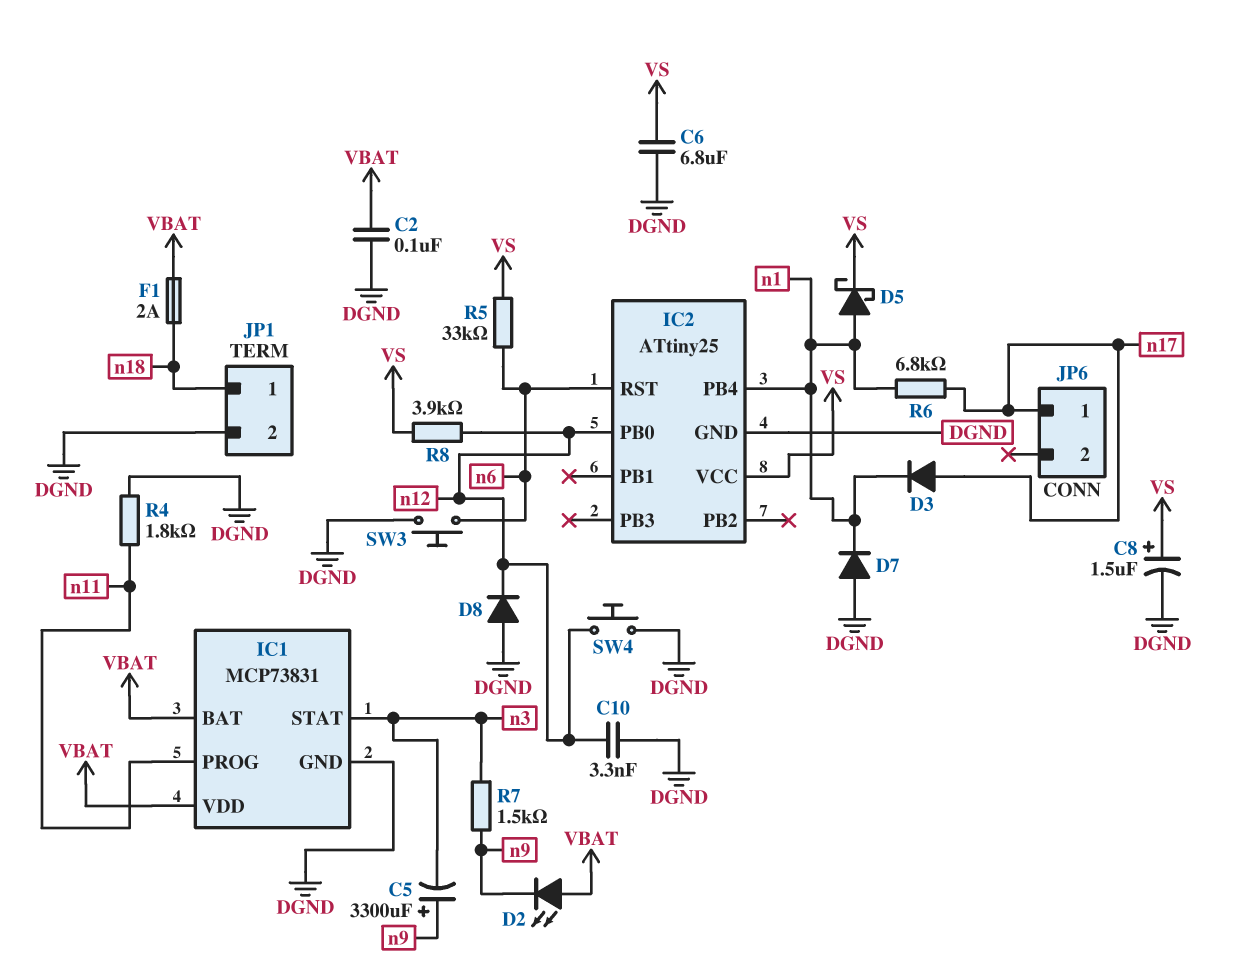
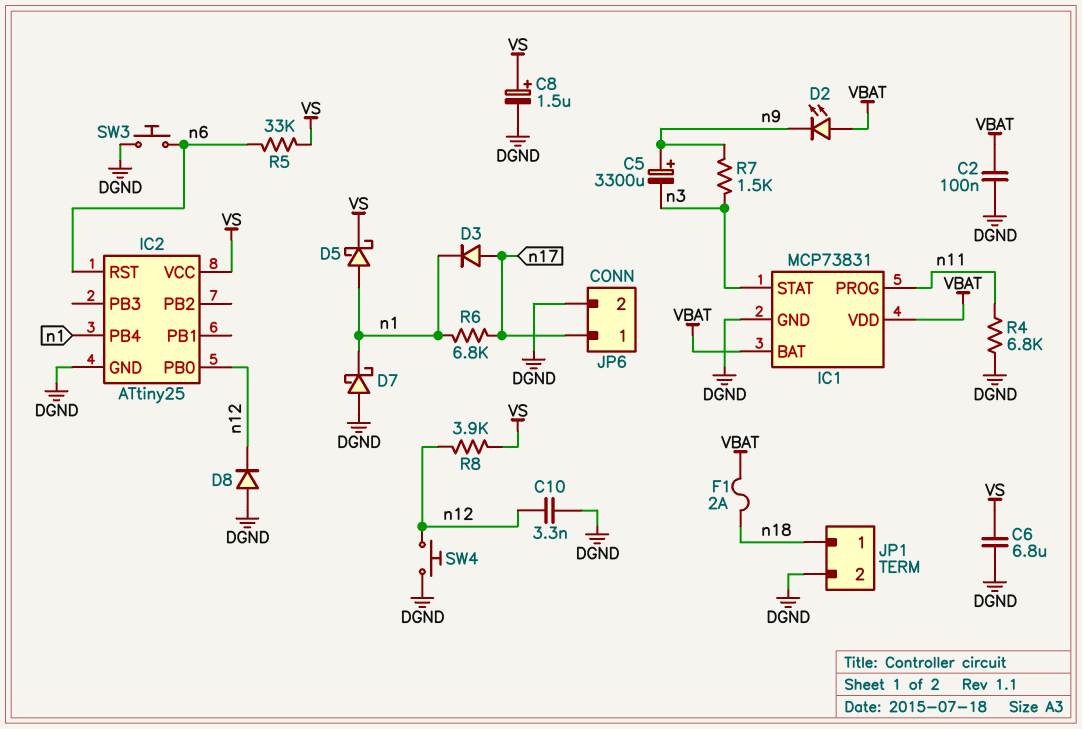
D7: diode (A DGND, K n1) -> schottky (A DGND, K n1)
JP6 pin 2: none -> DGND
R4: 1.8k (DGND, n11) -> 6.8k (DGND, n11)

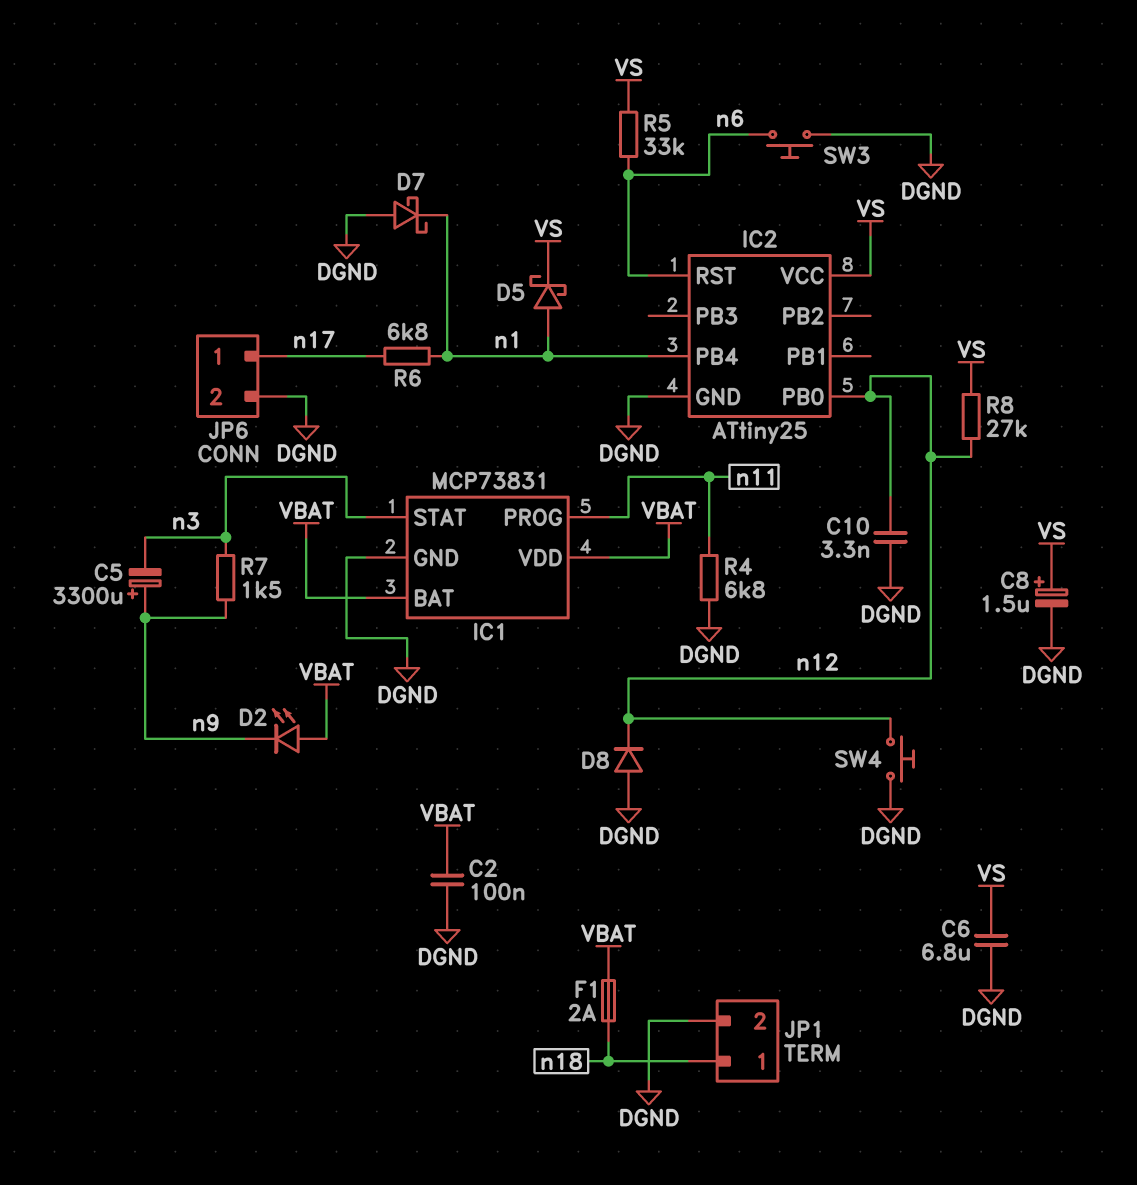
D3: diode (A n17, K n1) -> none
R8: 3.9k (VS, n12) -> 27k (VS, n12)

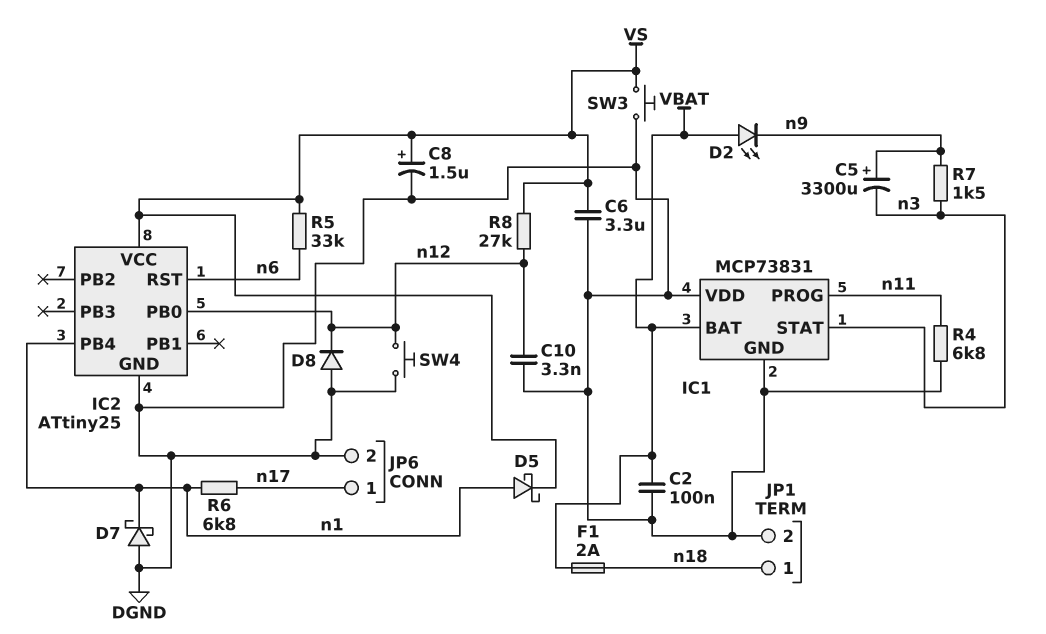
C6: 6.8uF (DGND, VS) -> 3.3uF (DGND, VS)
IC1 pin VDD: VBAT -> DGND
SW3: button (DGND, n6) -> button (DGND, VS)

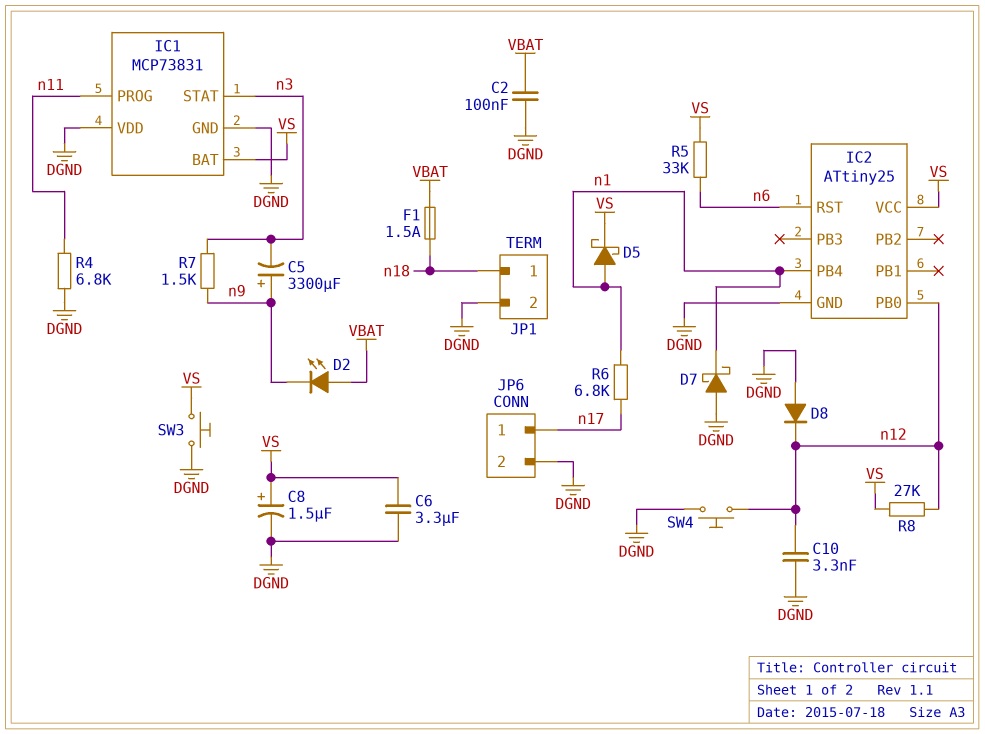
F1: 2A (VBAT, n18) -> 1.5A (VBAT, n18)
IC1 pin BAT: VBAT -> VS

